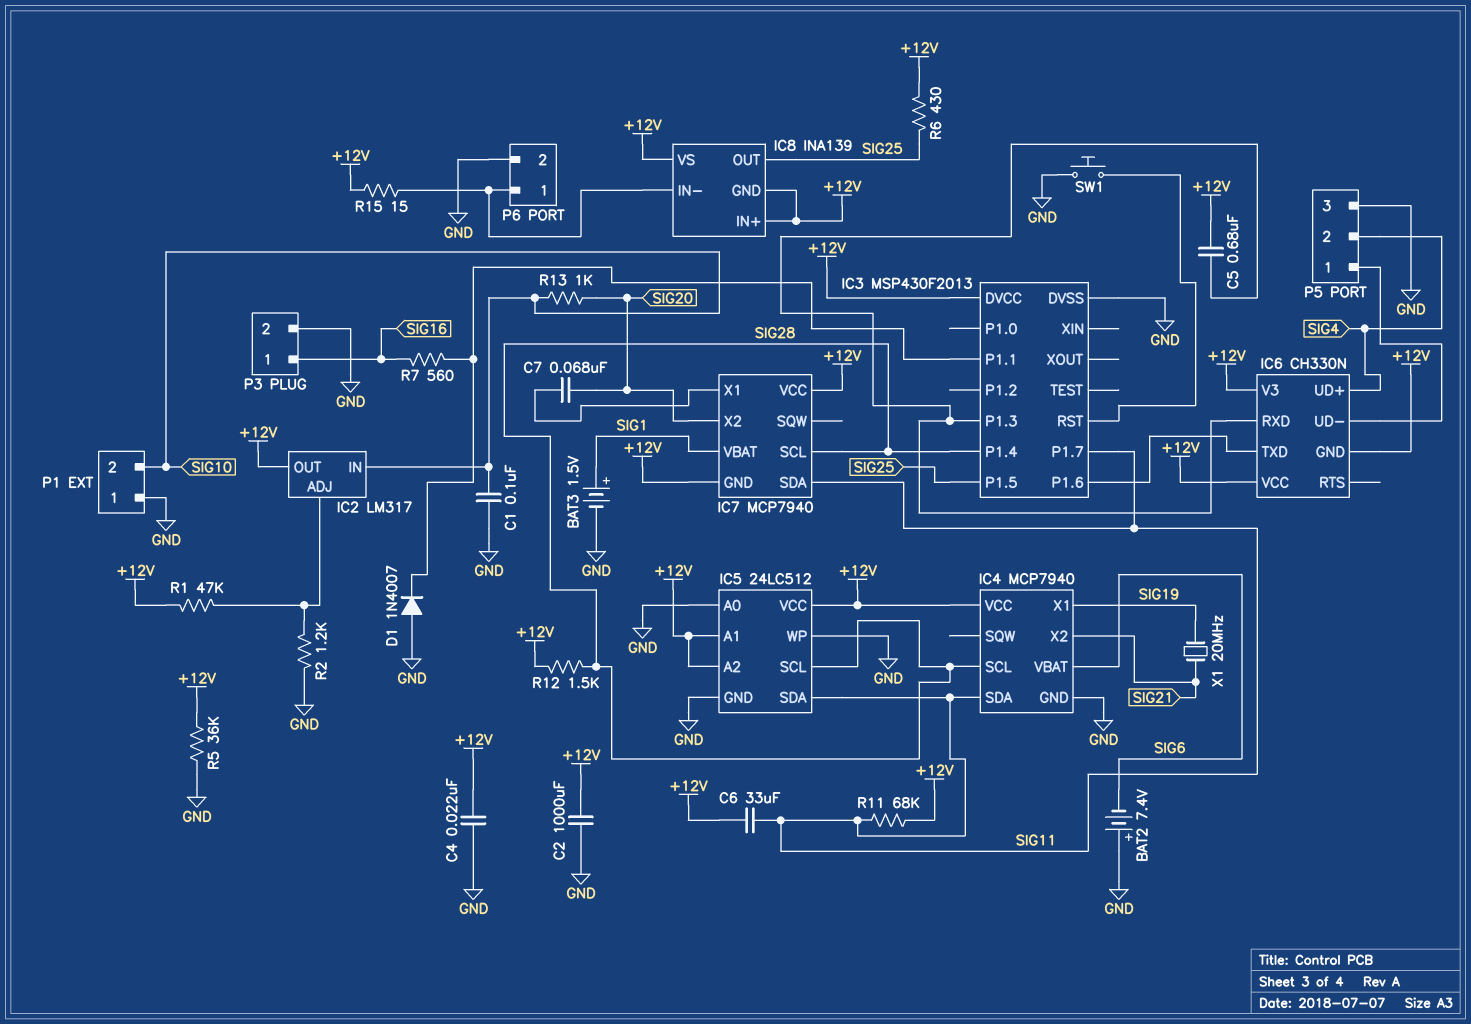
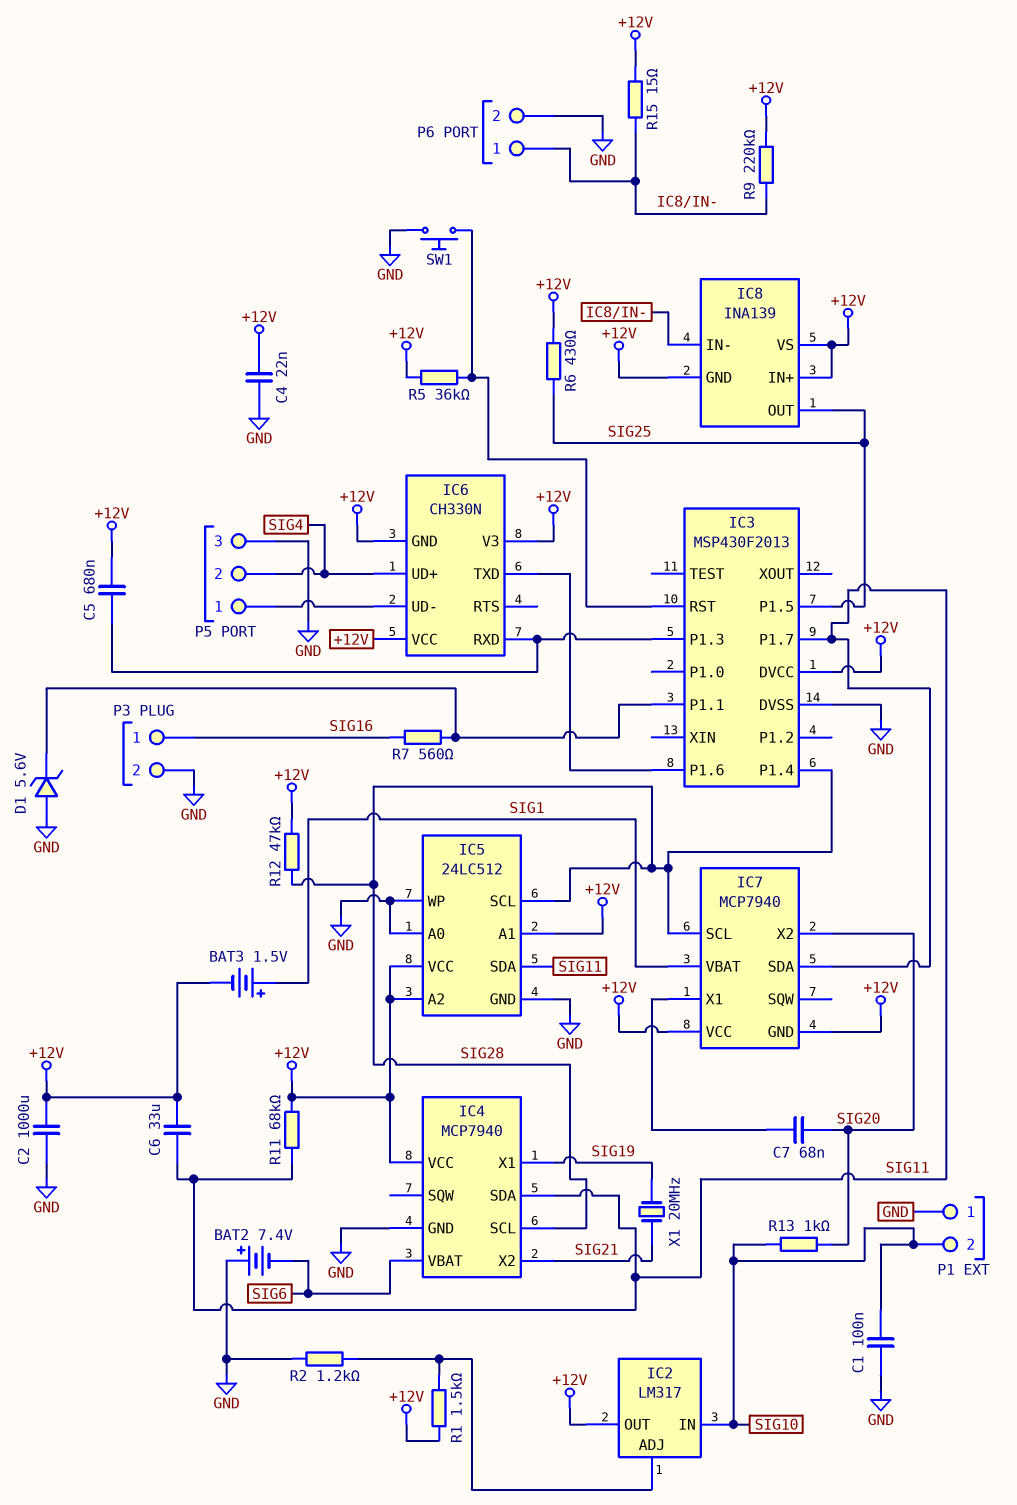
BAT3: 1.5V (plus SIG1, minus GND) -> 1.5V (plus SIG1, minus +12V)
D1: diode 1N4007 (A GND, K IC3/P1.1) -> zener 5.6V (A GND, K IC3/P1.1)
R1: 47k (+12V, IC2/ADJ) -> 1.5k (+12V, IC2/ADJ)
R5: 36k (+12V, GND) -> 36k (+12V, IC3/RST)
R9: none -> 220k (+12V, IC8/IN-)
R12: 1.5k (+12V, SIG28) -> 47k (+12V, SIG28)

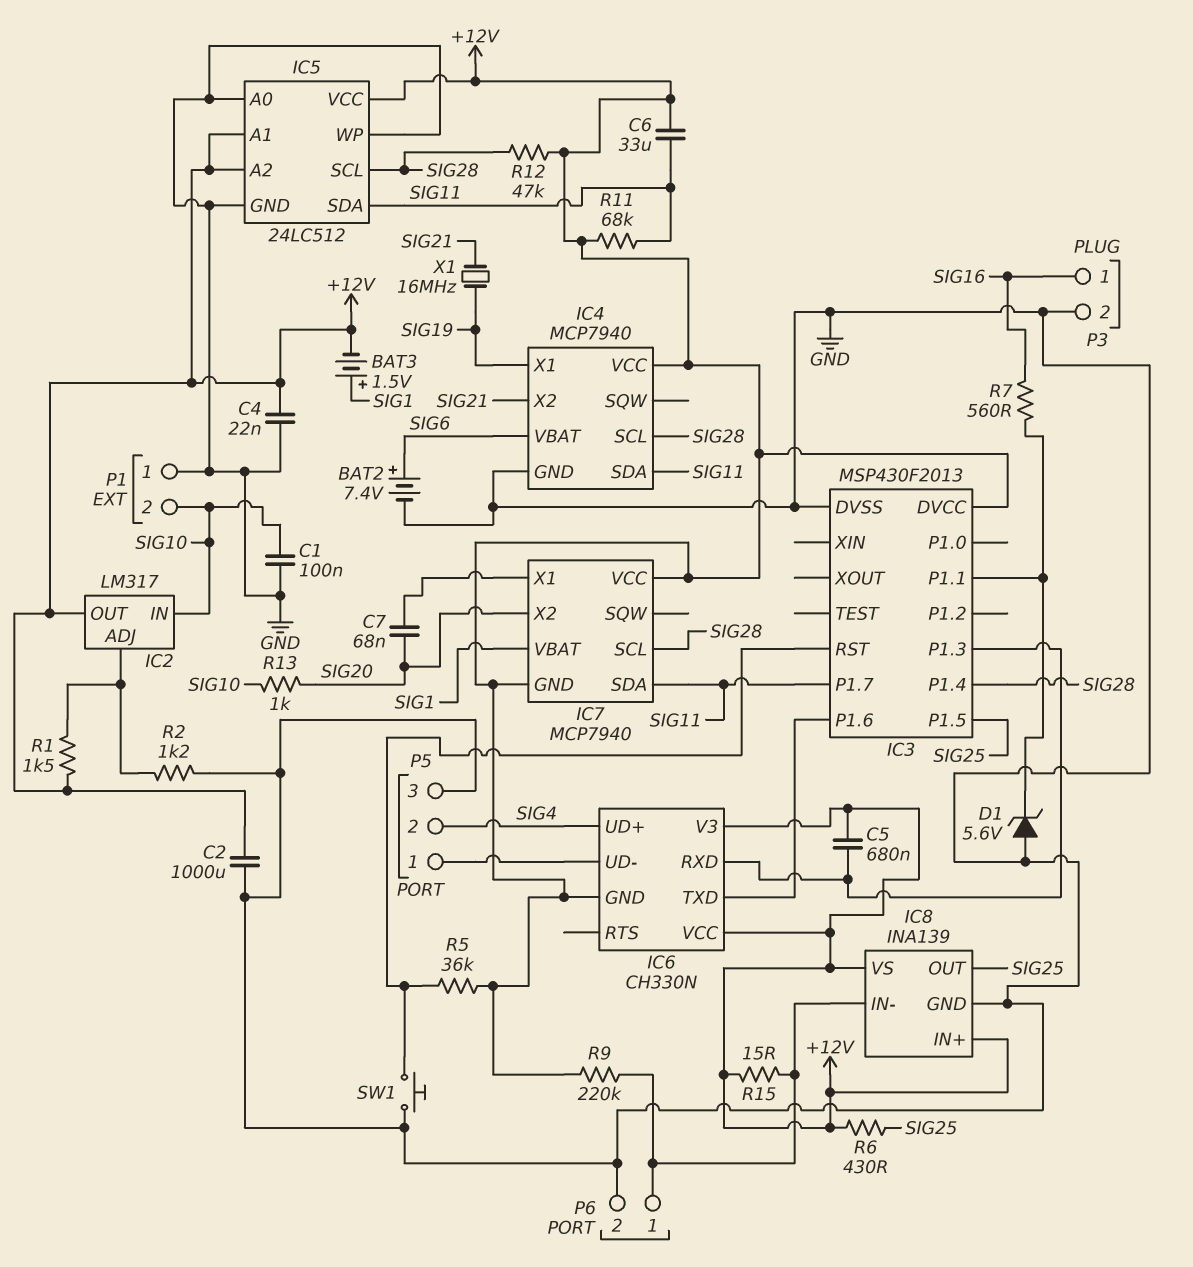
BAT2: 7.4V (plus GND, minus SIG6) -> 7.4V (plus SIG6, minus GND)
IC8 pin GND: +12V -> GND
X1: 20MHz (SIG19, SIG21) -> 16MHz (SIG19, SIG21)

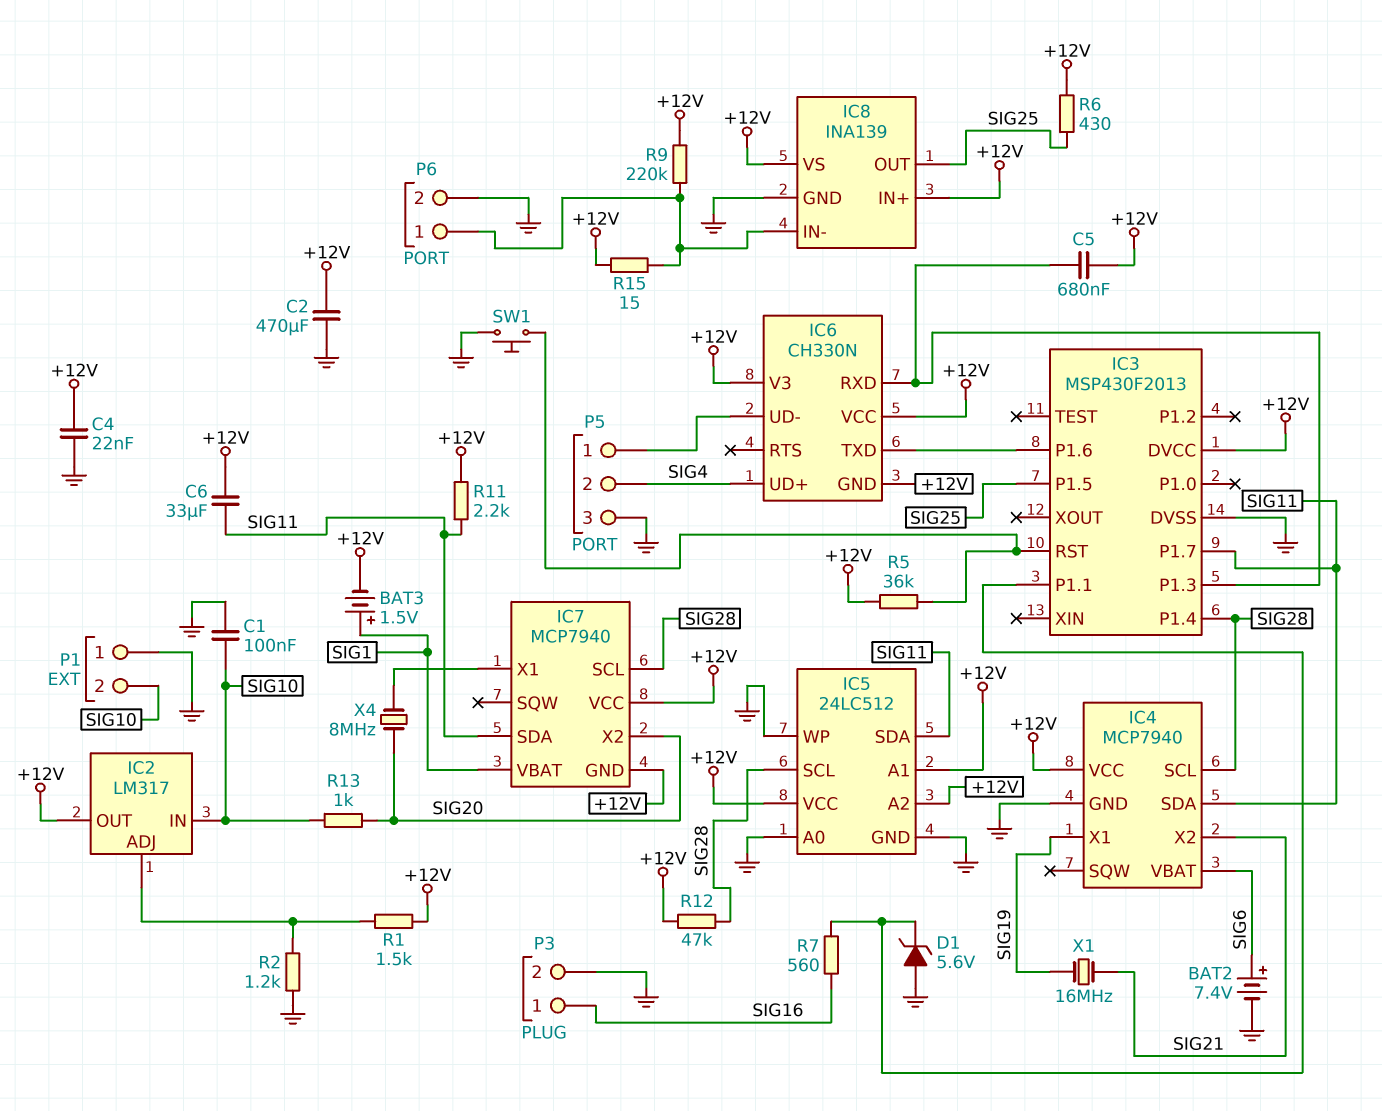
C2: 1000uF (+12V, GND) -> 470uF (+12V, GND)
C7: 68nF (IC7/X1, SIG20) -> none
R11: 68k (+12V, SIG11) -> 2.2k (+12V, SIG11)
X4: none -> 8MHz (IC7/X1, SIG20)

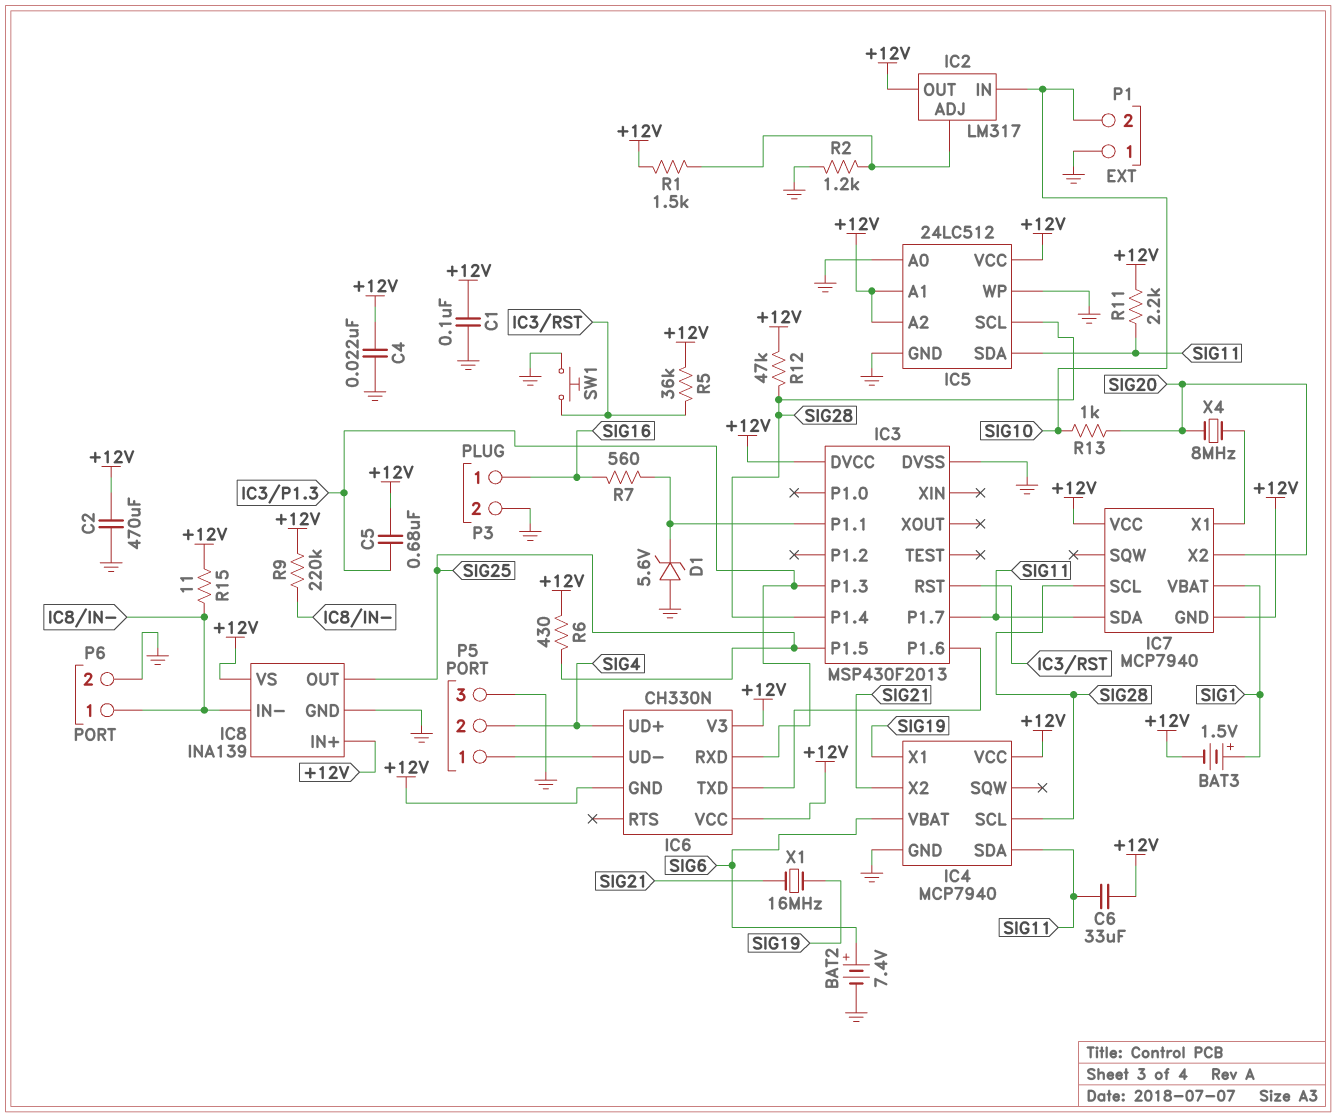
C1: 100nF (GND, SIG10) -> 100nF (+12V, GND)
R15: 15 (+12V, IC8/IN-) -> 11 (+12V, IC8/IN-)

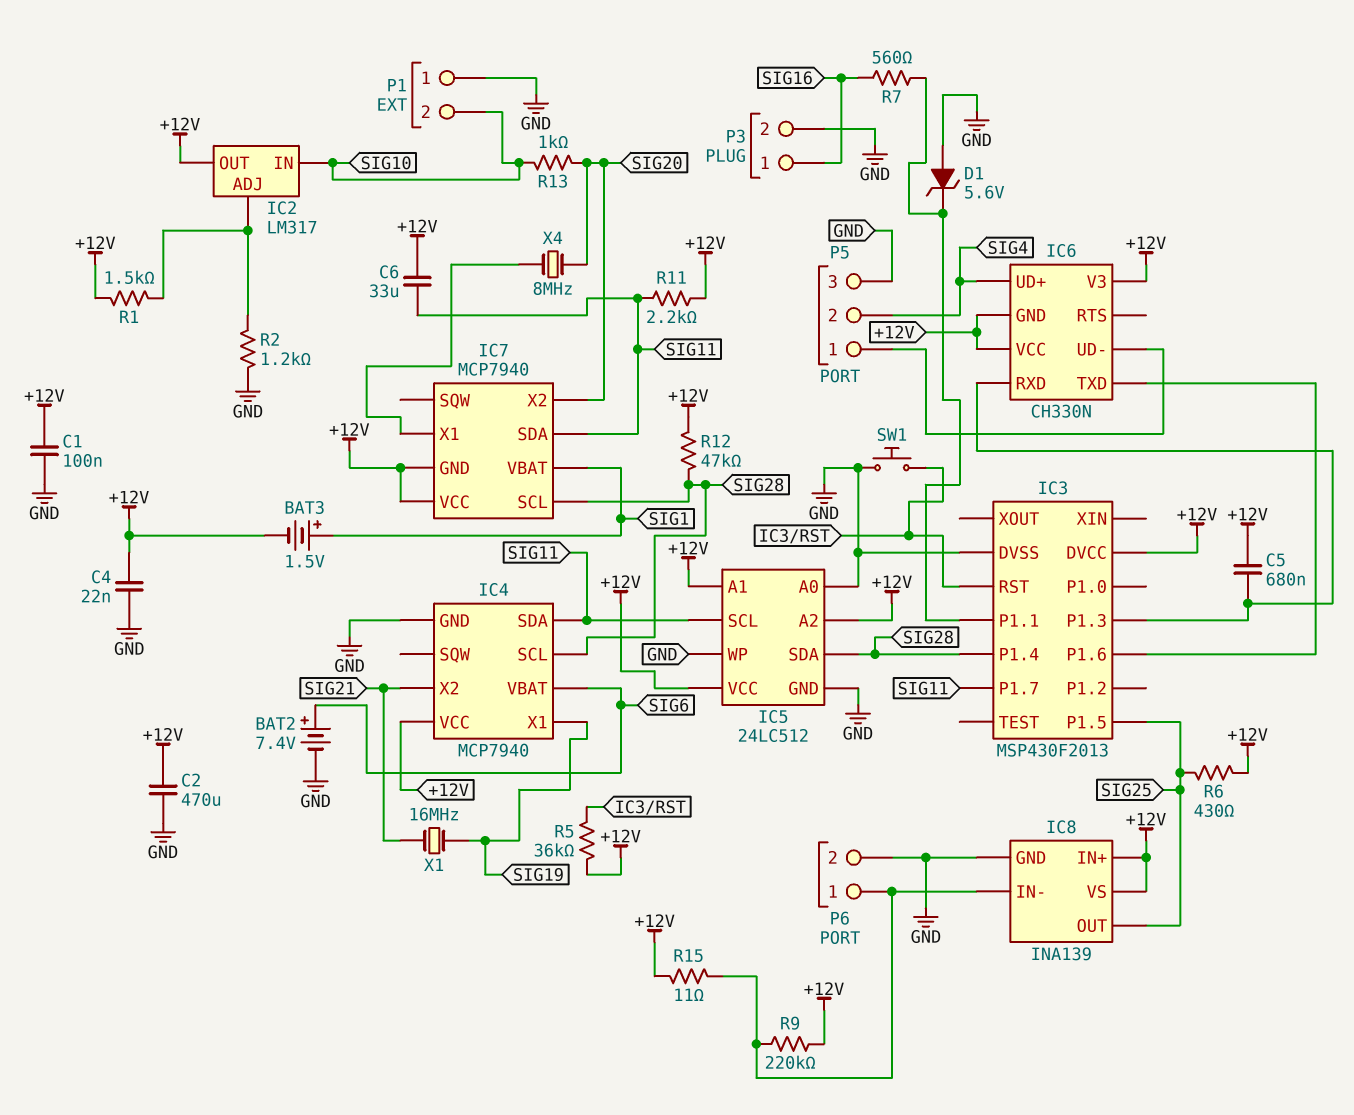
IC5 pin SCL: SIG28 -> SIG11
IC5 pin SDA: SIG11 -> SIG28

